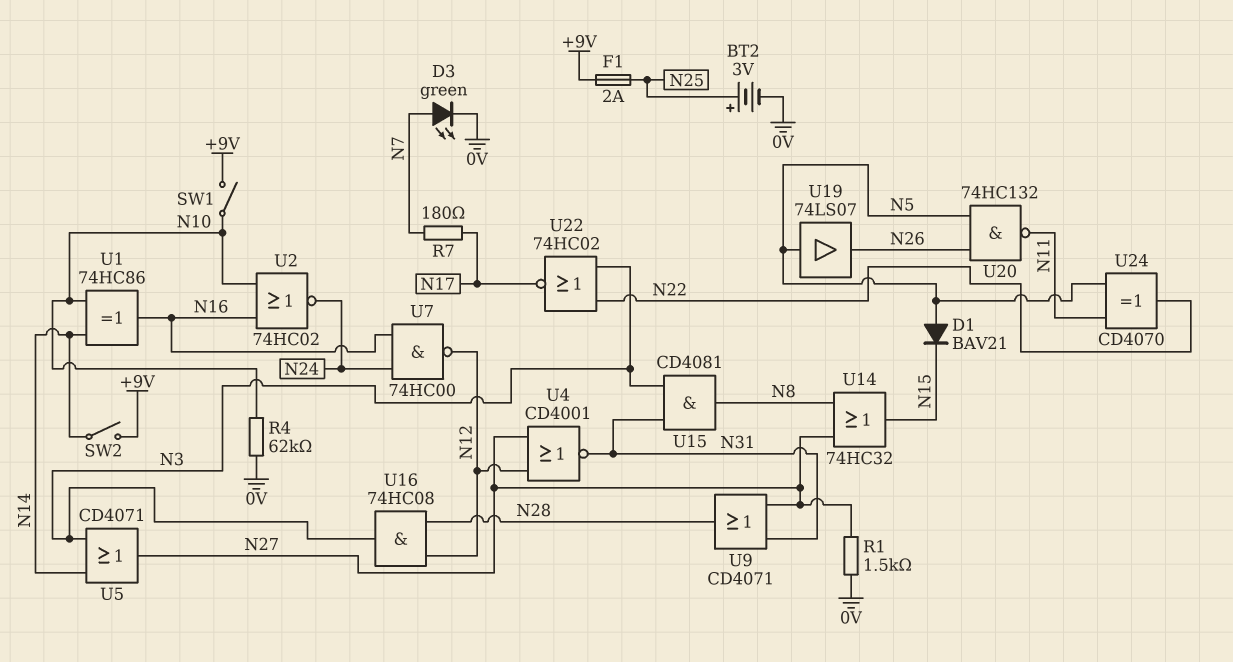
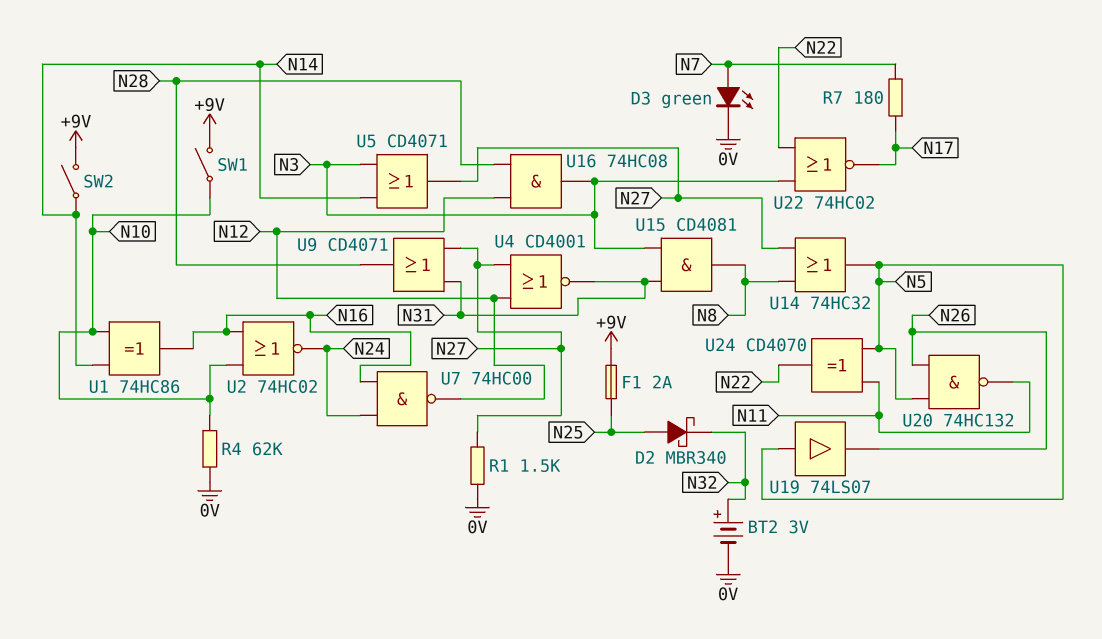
BT2: 3V (plus N25, minus 0V) -> 3V (plus N32, minus 0V)
D1: diode BAV21 (A N5, K N15) -> none
D2: none -> schottky MBR340 (A N25, K N32)
U14: OR 74HC32 (in N8, in N27, out N15) -> OR 74HC32 (in N8, in N27, out N5)

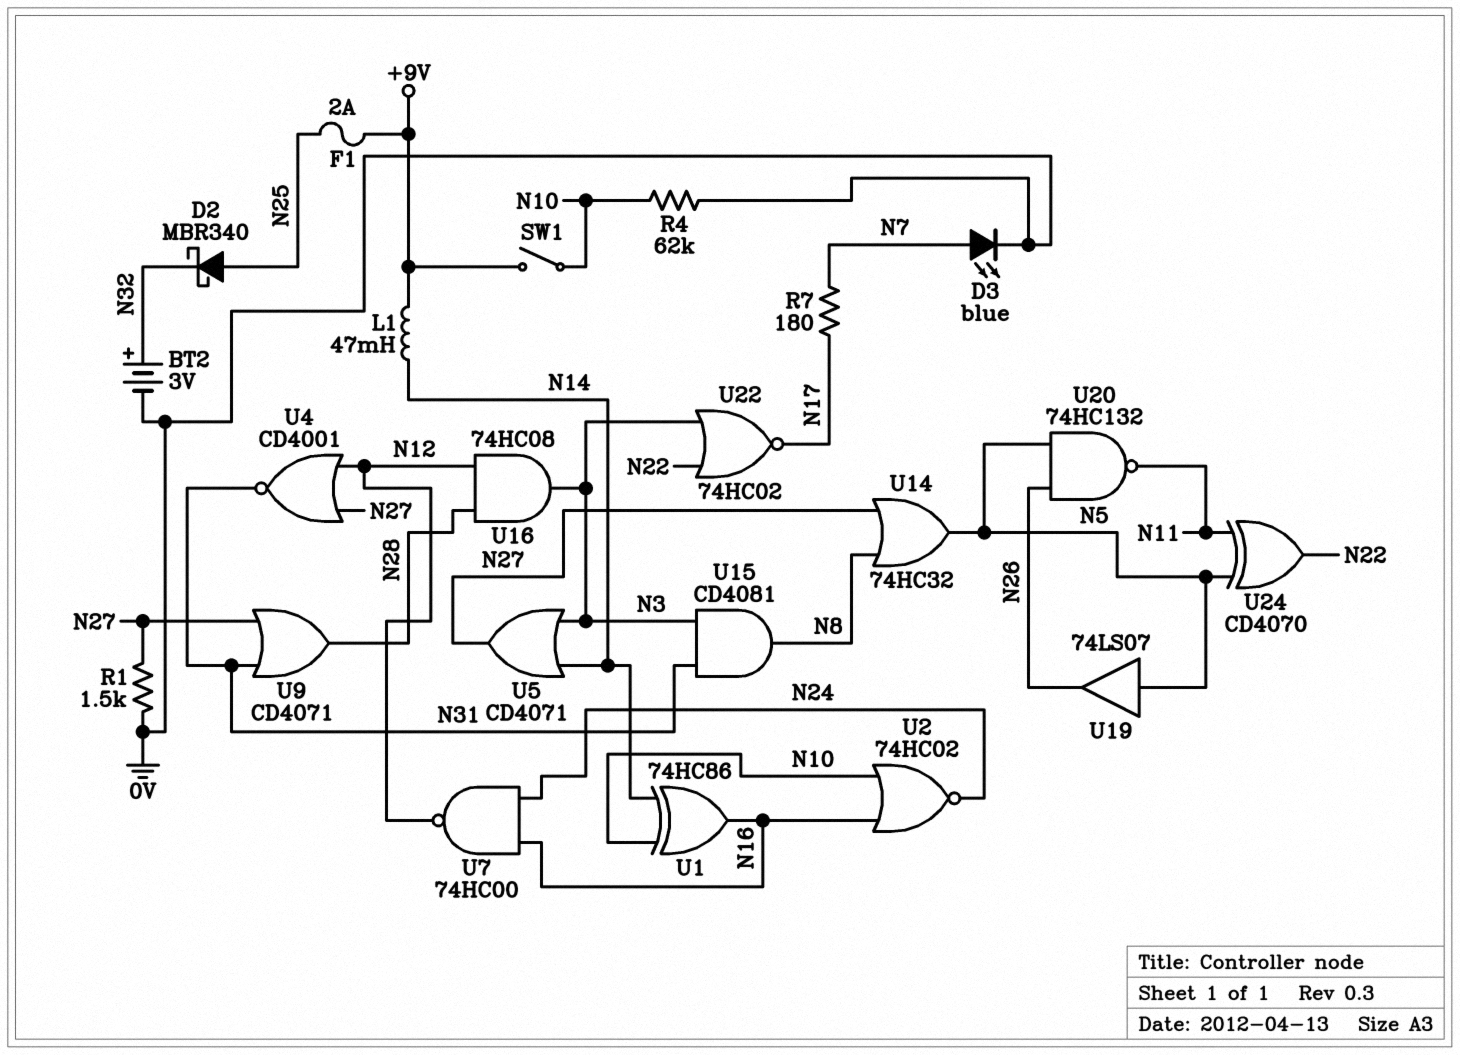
D3: LED green (A N7, K 0V) -> LED blue (A N7, K 0V)
L1: none -> 47mH (+9V, N14)
SW2: switch (+9V, N14) -> none

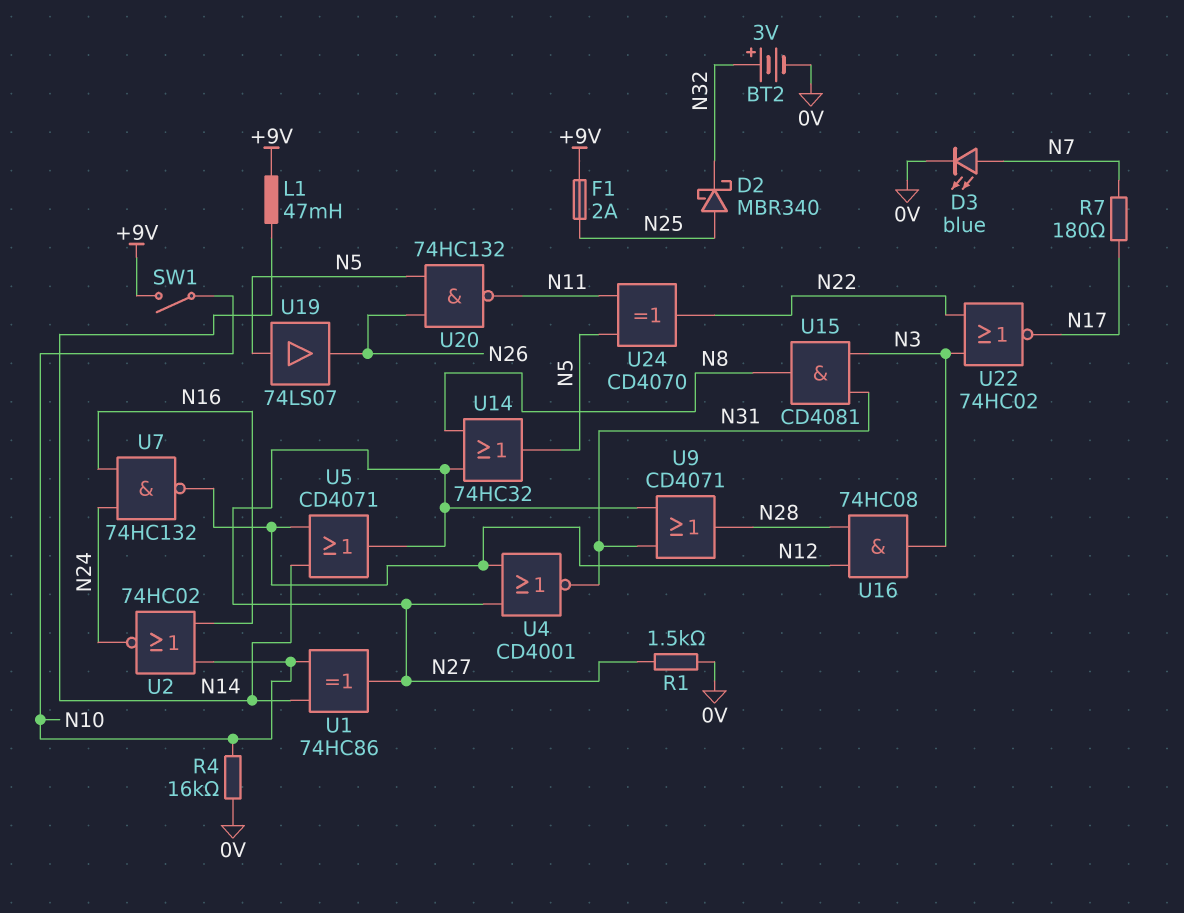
R4: 62k (0V, N10) -> 16k (0V, N10)
U1: XOR 74HC86 (in N10, in N14, out N16) -> XOR 74HC86 (in N10, in N14, out N27)
U5: OR CD4071 (in N3, in N14, out N27) -> OR CD4071 (in N12, in N14, out N27)
U7: NAND 74HC00 (in N16, in N24, out N12) -> NAND 74HC132 (in N16, in N24, out N12)

